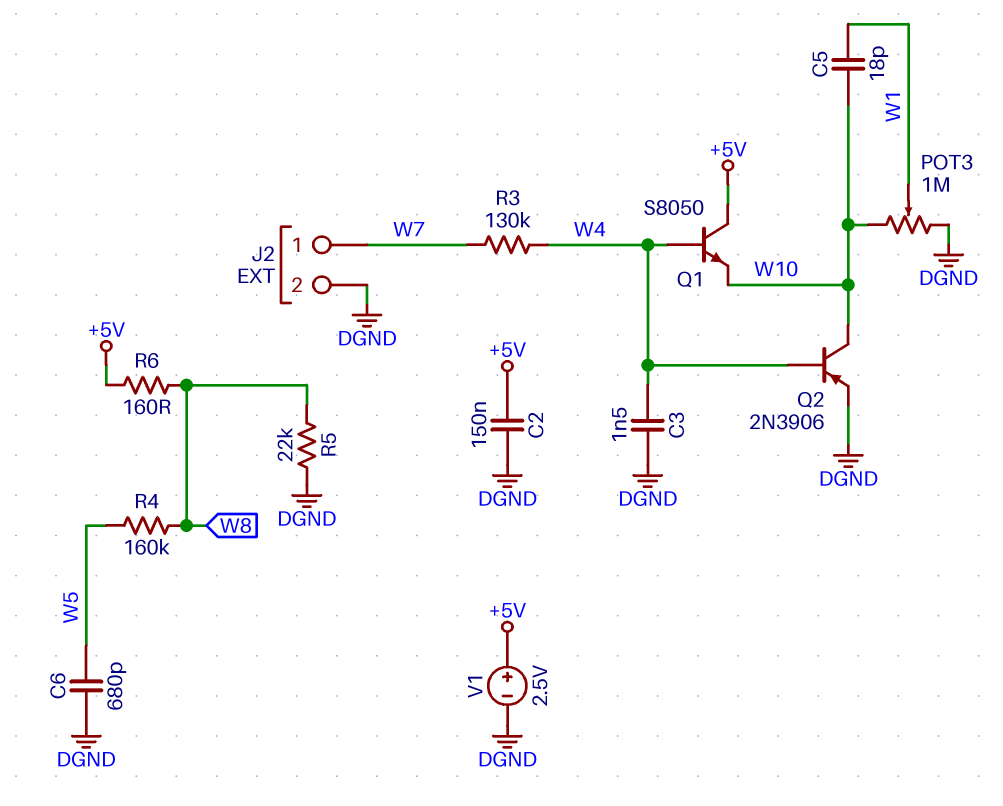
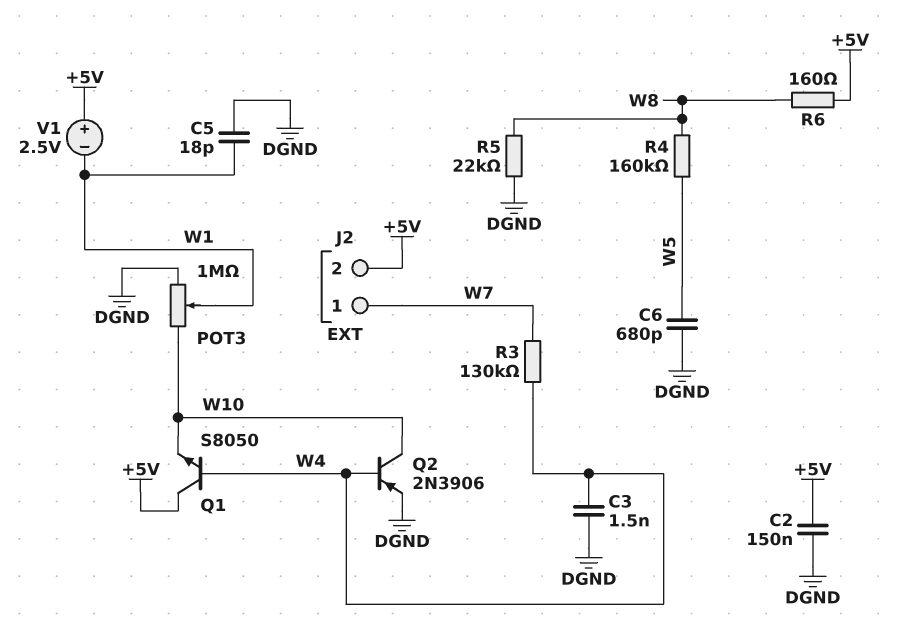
C5: 18pF (W1, W10) -> 18pF (DGND, W1)
J2 pin 2: DGND -> +5V
V1: 2.5V (plus +5V, minus DGND) -> 2.5V (plus +5V, minus W1)

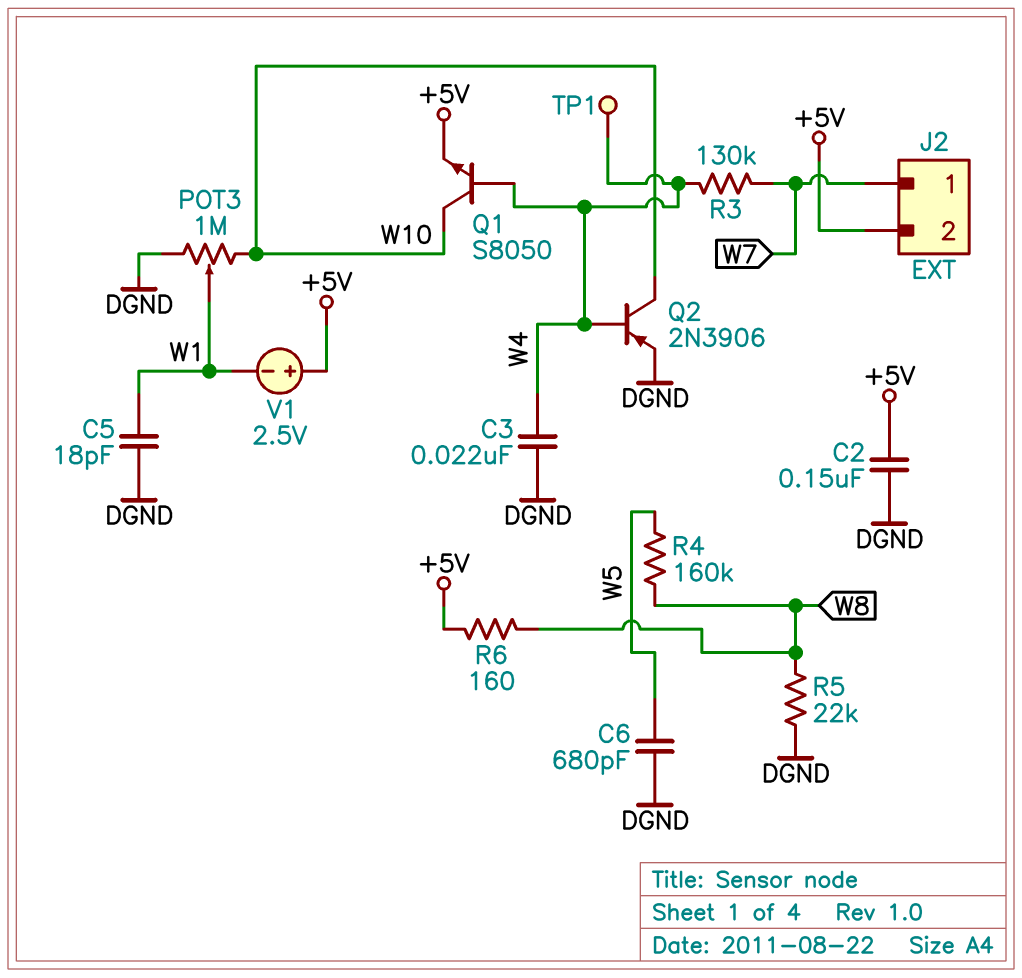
C3: 1.5nF (DGND, W4) -> 22nF (DGND, W4)
Q1: NPN S8050 (B W4, C +5V, E W10) -> NPN S8050 (B W4, C W10, E +5V)
TP1: none -> test point (W4)

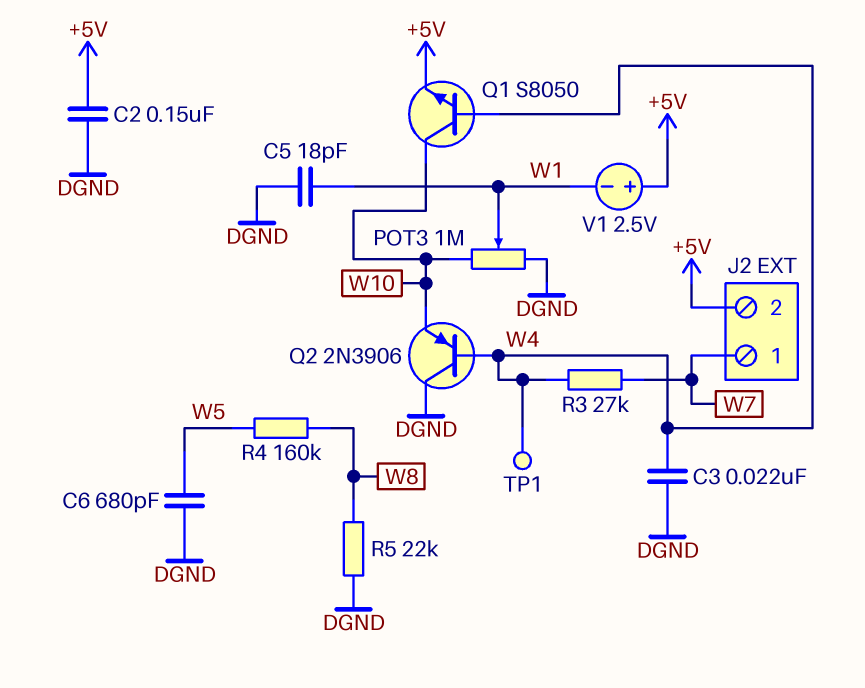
Q2: PNP 2N3906 (B W4, C W10, E DGND) -> PNP 2N3906 (B W4, C DGND, E W10)
R3: 130k (W4, W7) -> 27k (W4, W7)
R6: 160 (+5V, W8) -> none

